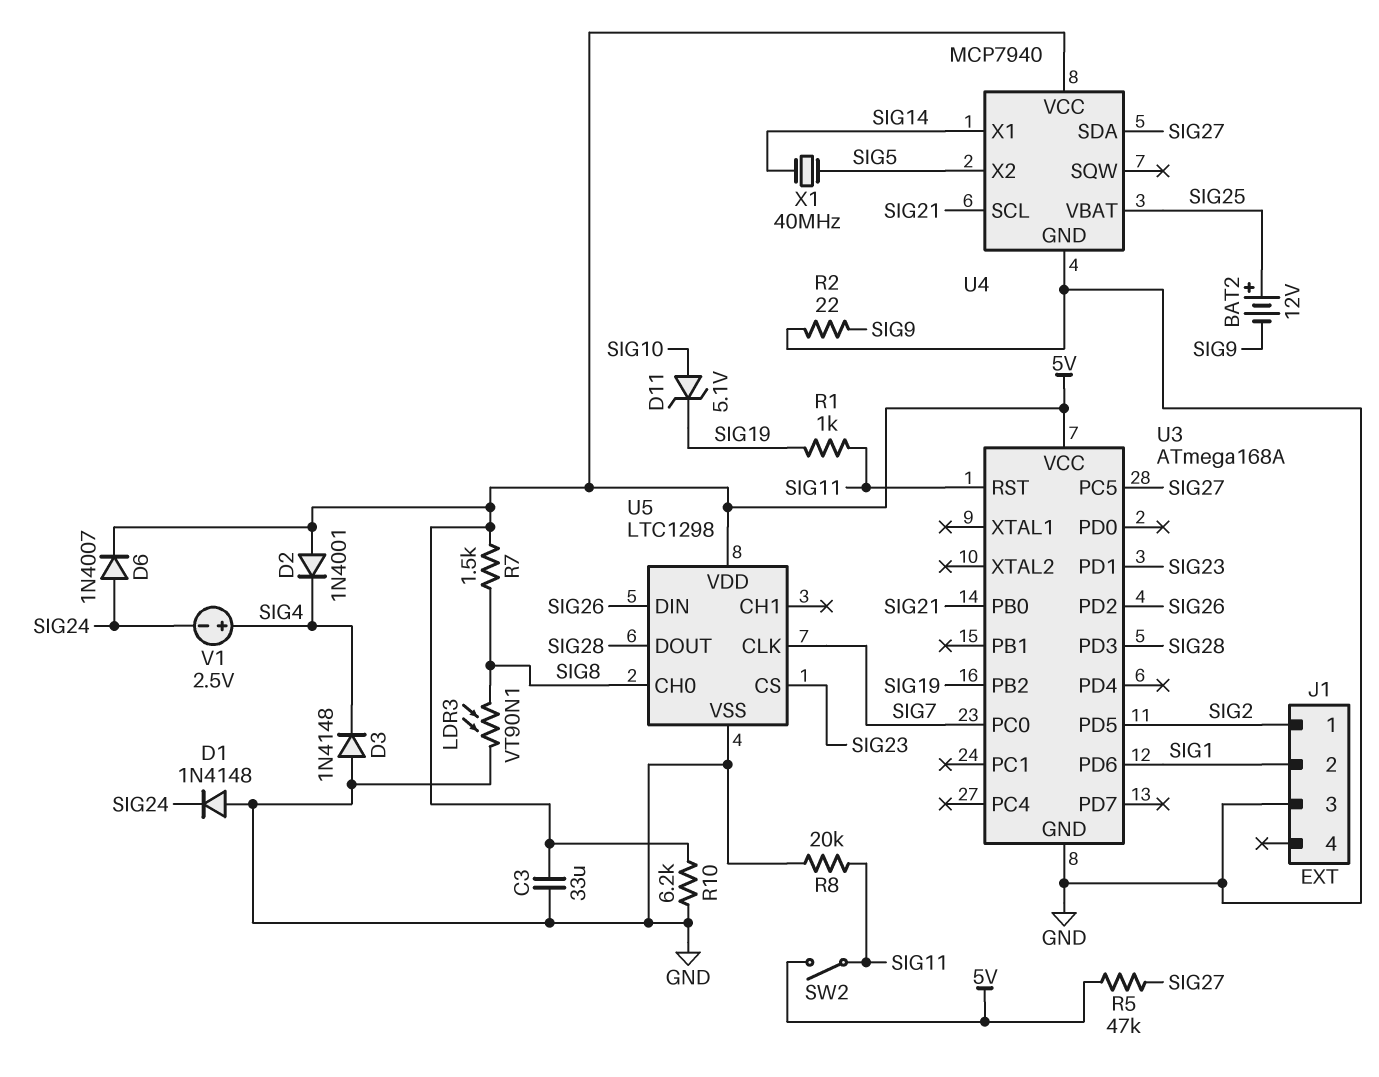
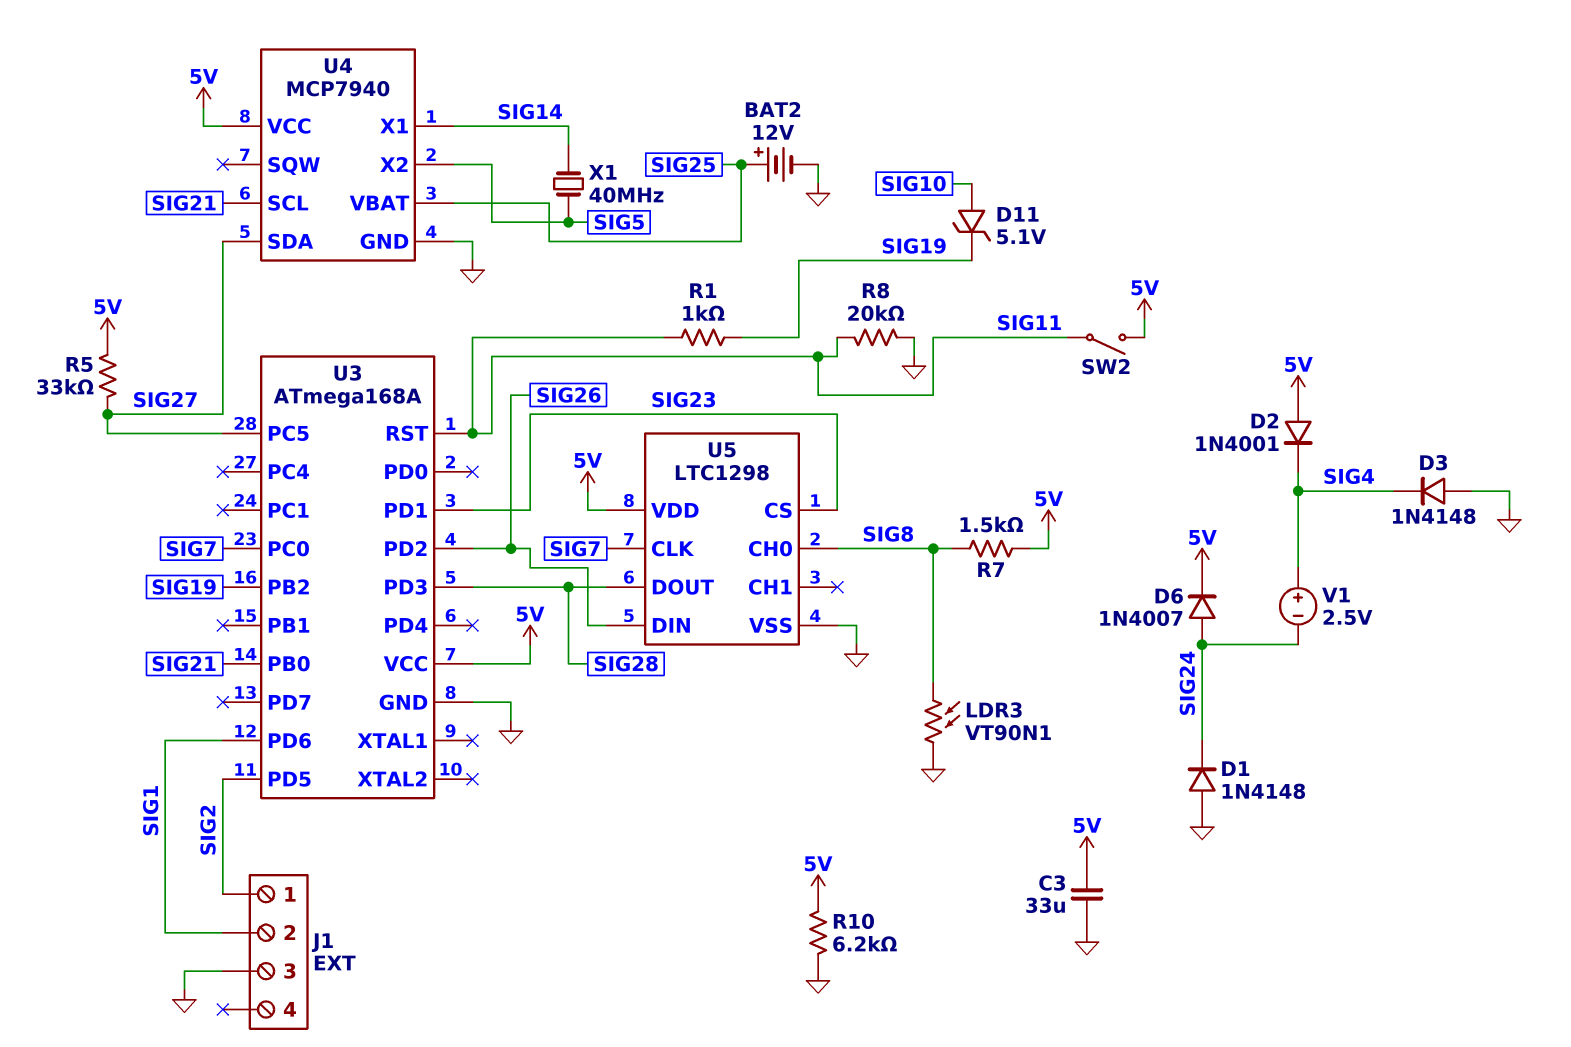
BAT2: 12V (plus SIG25, minus SIG9) -> 12V (plus SIG25, minus GND)
R2: 22 (GND, SIG9) -> none
R5: 47k (5V, SIG27) -> 33k (5V, SIG27)

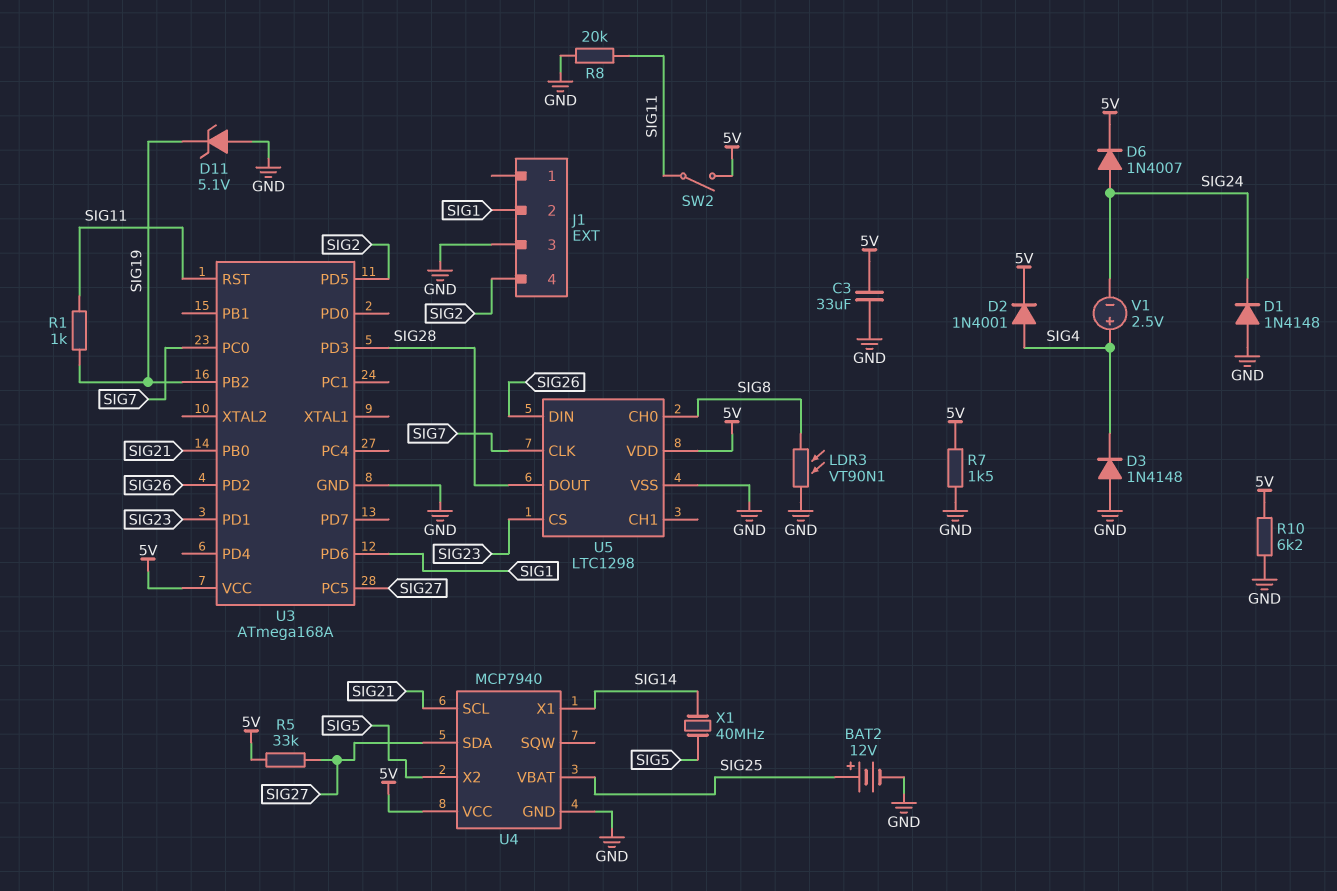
D2: diode 1N4001 (A 5V, K SIG4) -> diode 1N4001 (A SIG4, K 5V)
D11: zener 5.1V (A SIG10, K SIG19) -> zener 5.1V (A GND, K SIG19)
J1 pin 1: SIG2 -> none
J1 pin 4: none -> SIG2
R7: 1.5k (5V, SIG8) -> 1.5k (5V, GND)

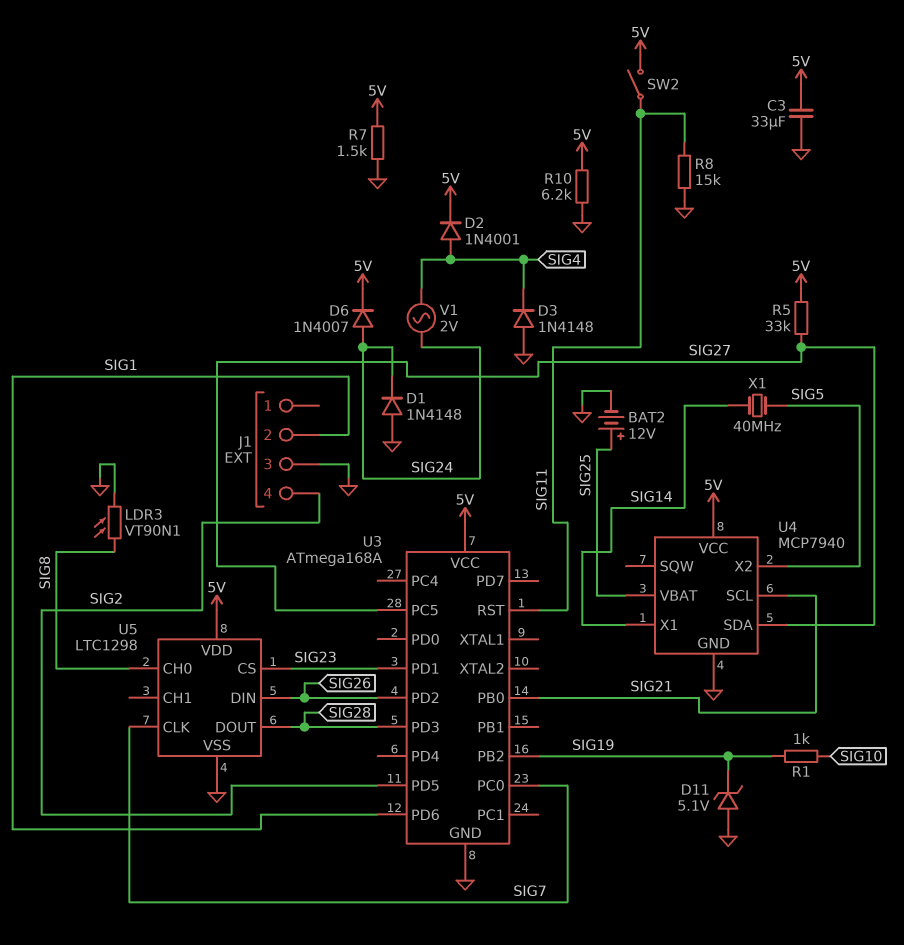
R1: 1k (SIG11, SIG19) -> 1k (SIG10, SIG19)
R8: 20k (GND, SIG11) -> 15k (GND, SIG11)
V1: 2.5V (plus SIG4, minus SIG24) -> AC 2V (SIG4, SIG24)

